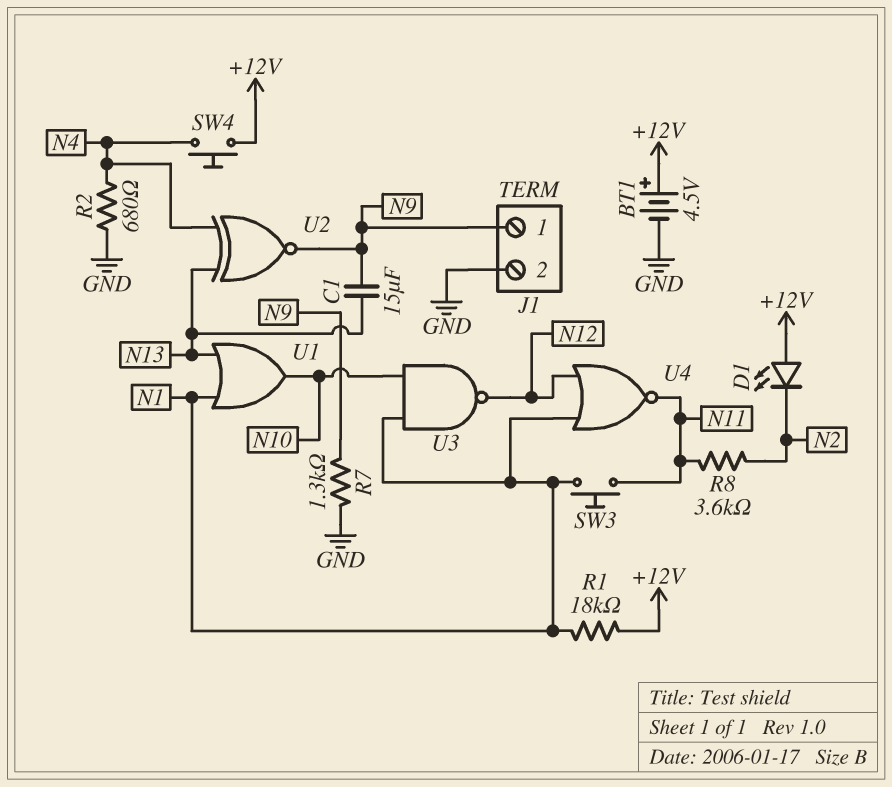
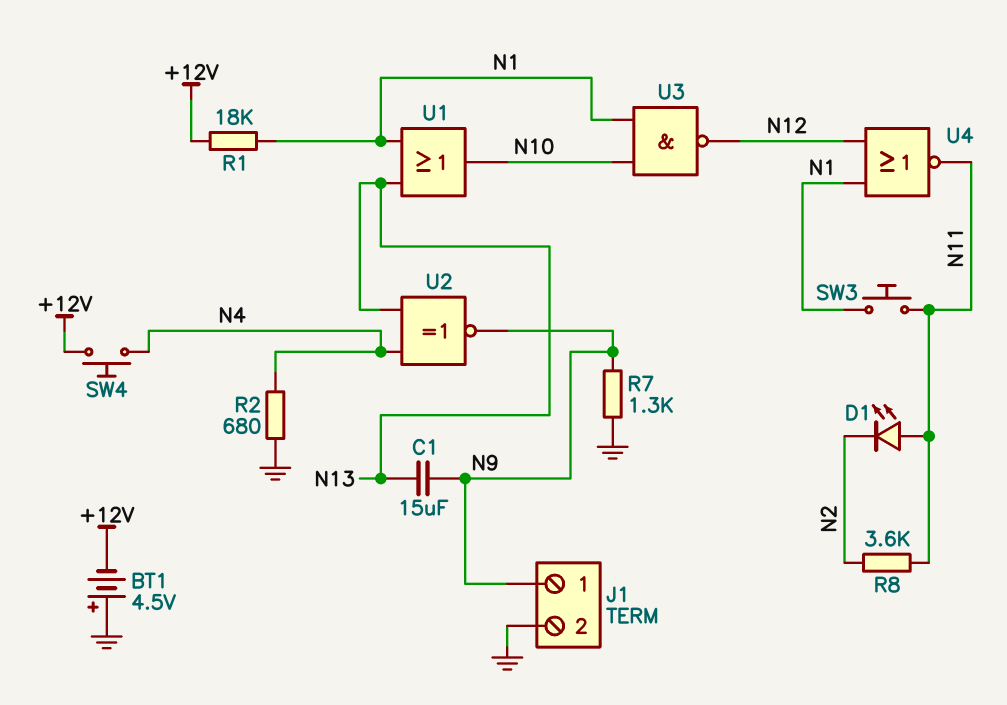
BT1: 4.5V (plus +12V, minus GND) -> 4.5V (plus GND, minus +12V)
D1: LED (A +12V, K N2) -> LED (A N11, K N2)

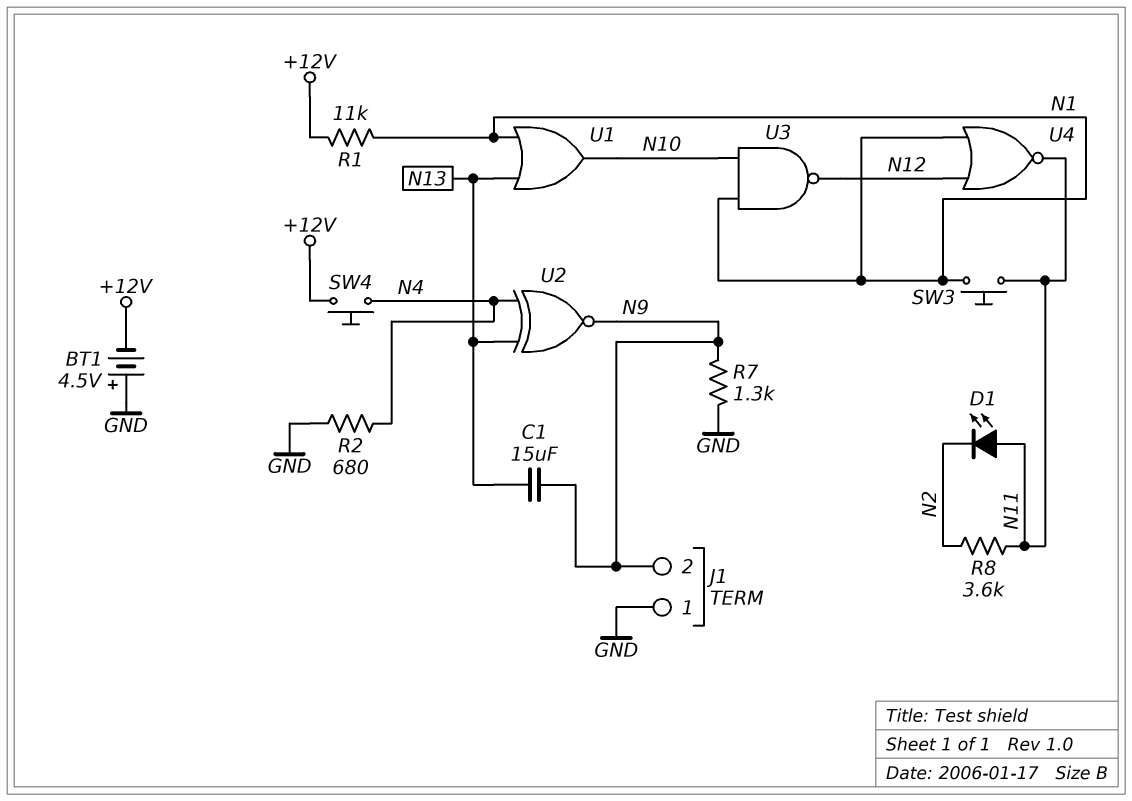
J1 pin 1: N9 -> GND
J1 pin 2: GND -> N9
R1: 18k (+12V, N1) -> 11k (+12V, N1)

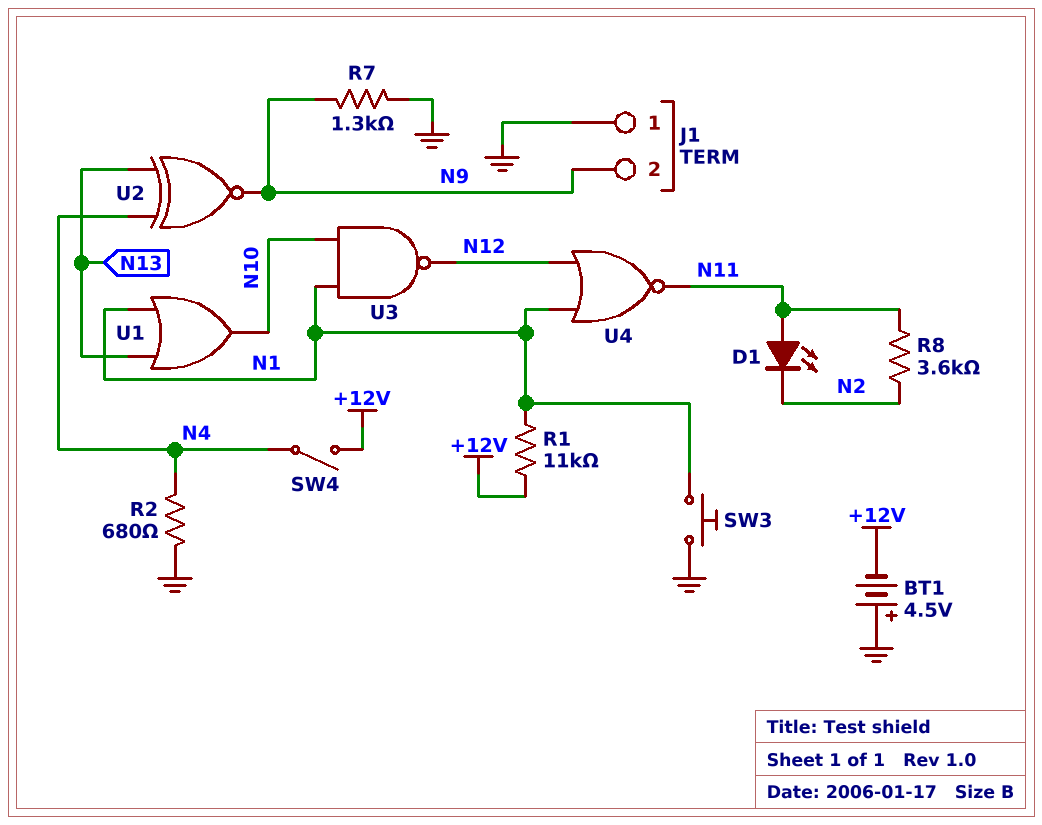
C1: 15uF (N9, N13) -> none
SW3: button (N1, N11) -> button (GND, N1)
SW4: button (+12V, N4) -> switch (+12V, N4)

